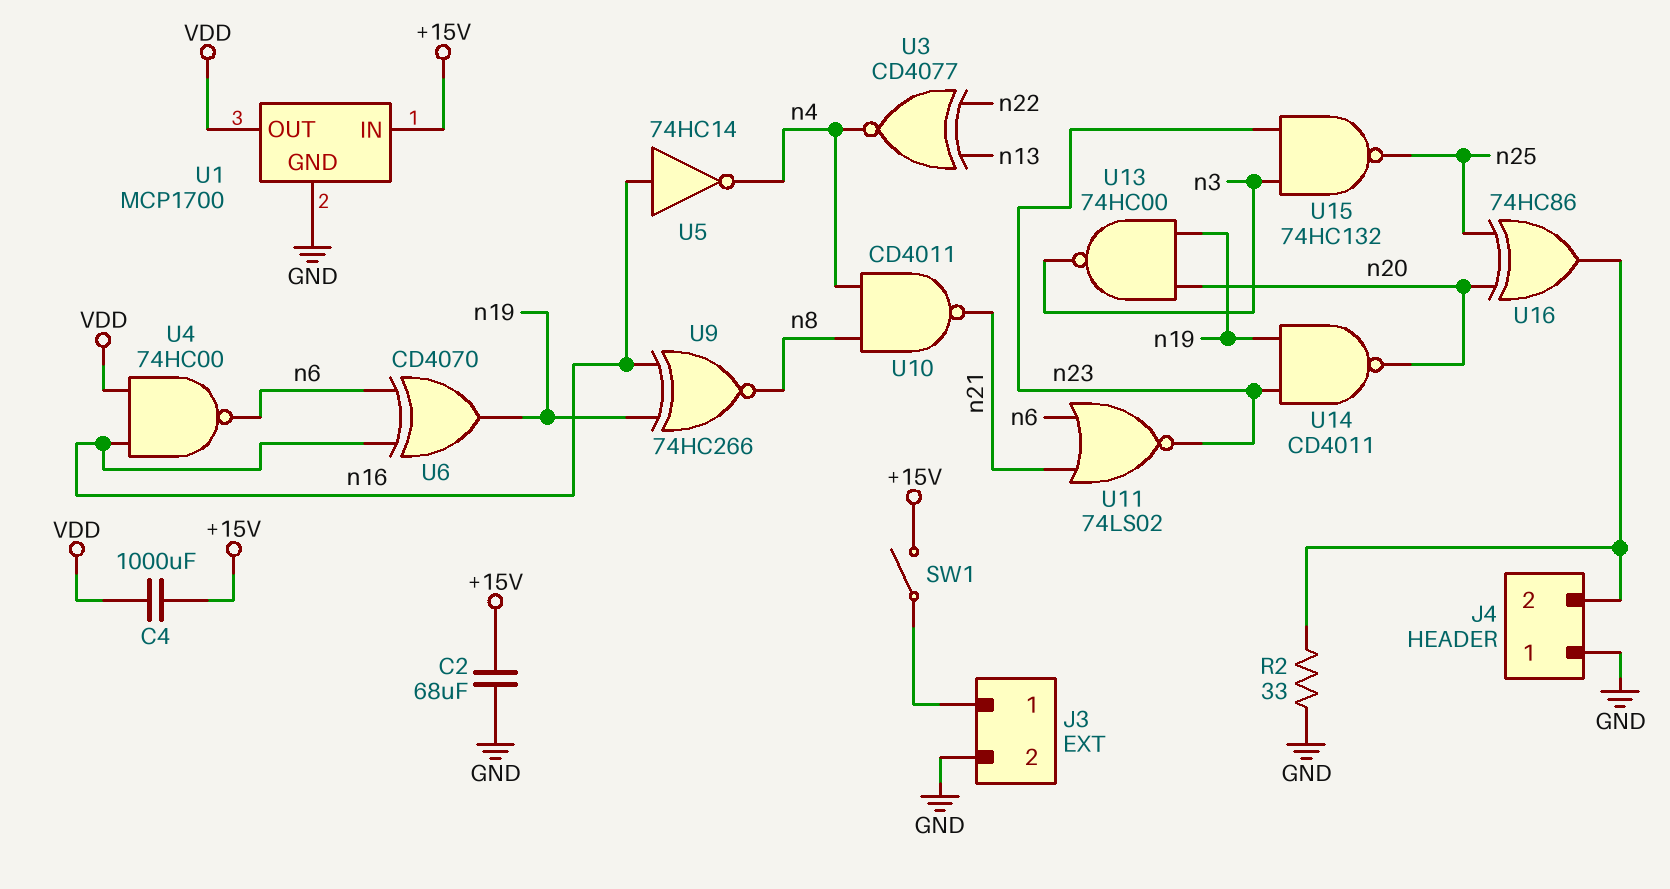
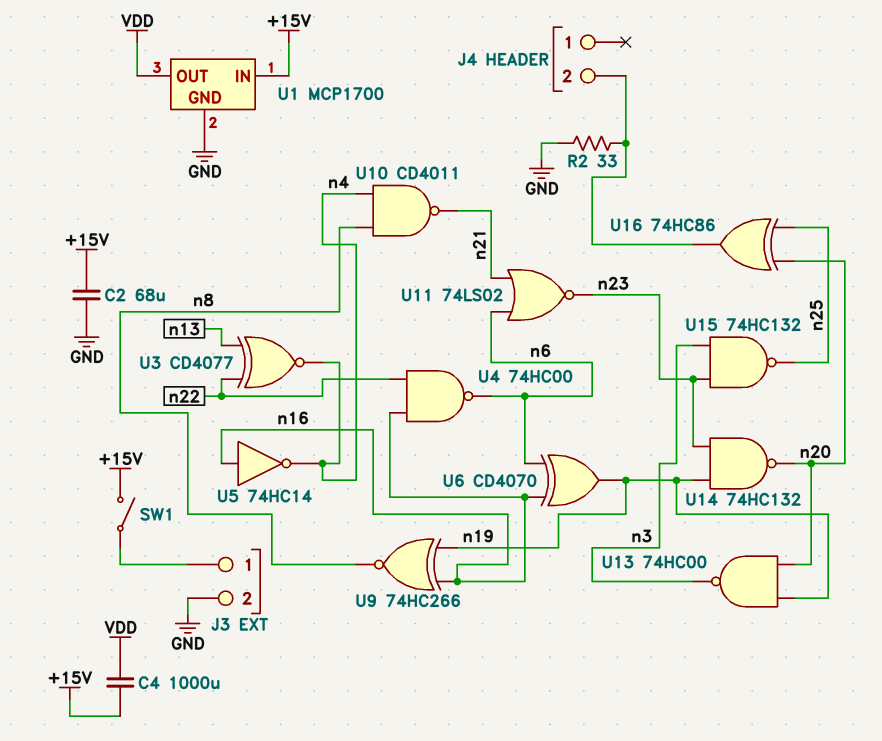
J4 pin 1: GND -> none
U4: NAND 74HC00 (in VDD, in n16, out n6) -> NAND 74HC00 (in n16, in n22, out n6)
U14: NAND CD4011 (in n19, in n23, out n20) -> NAND 74HC132 (in n19, in n23, out n20)

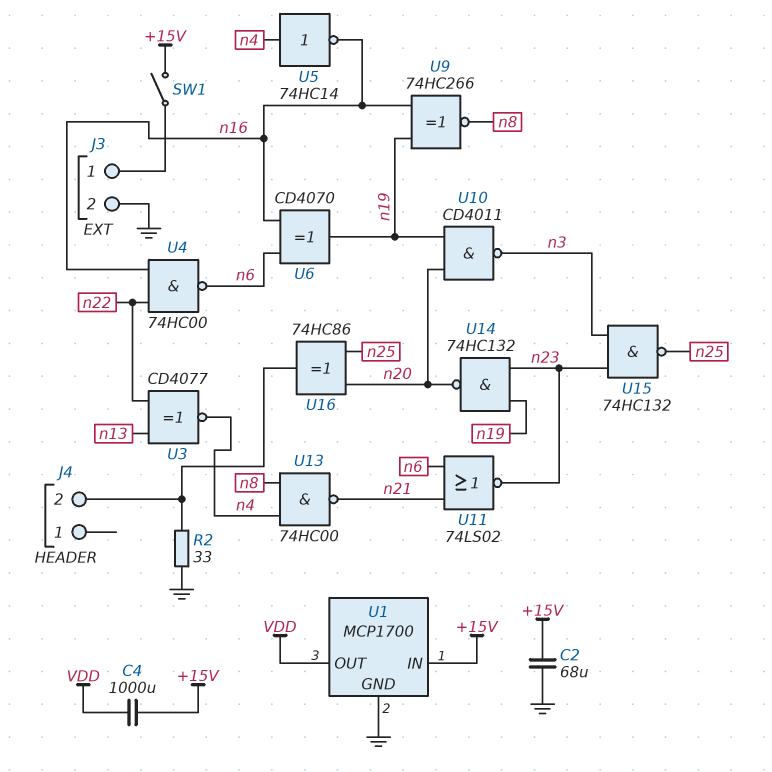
U5: NOT 74HC14 (in n16, out n4) -> NOT 74HC14 (in n4, out n16)
U10: NAND CD4011 (in n4, in n8, out n21) -> NAND CD4011 (in n19, in n20, out n3)
U13: NAND 74HC00 (in n19, in n20, out n3) -> NAND 74HC00 (in n4, in n8, out n21)

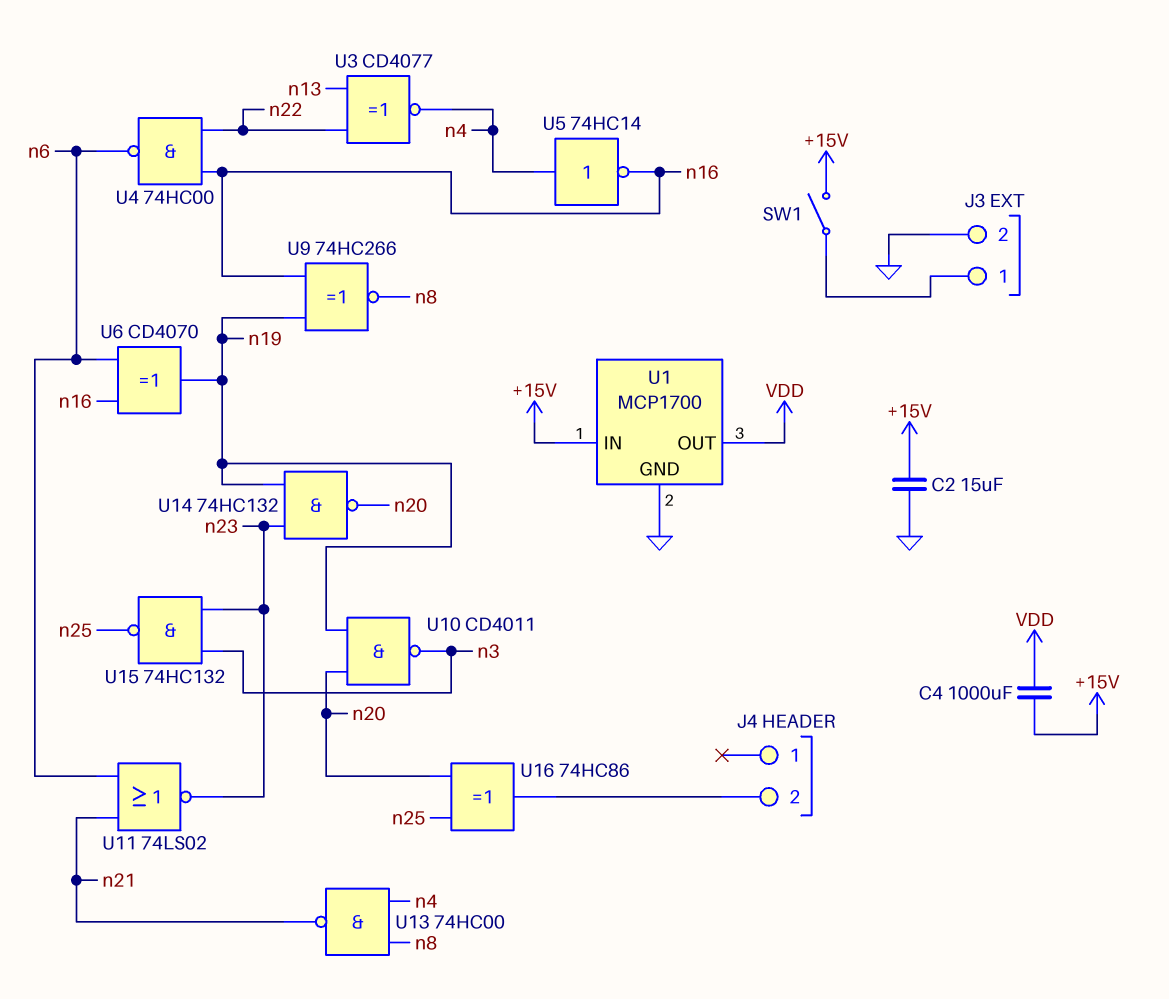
C2: 68uF (+15V, GND) -> 15uF (+15V, GND)
R2: 33 (GND, J4/2) -> none

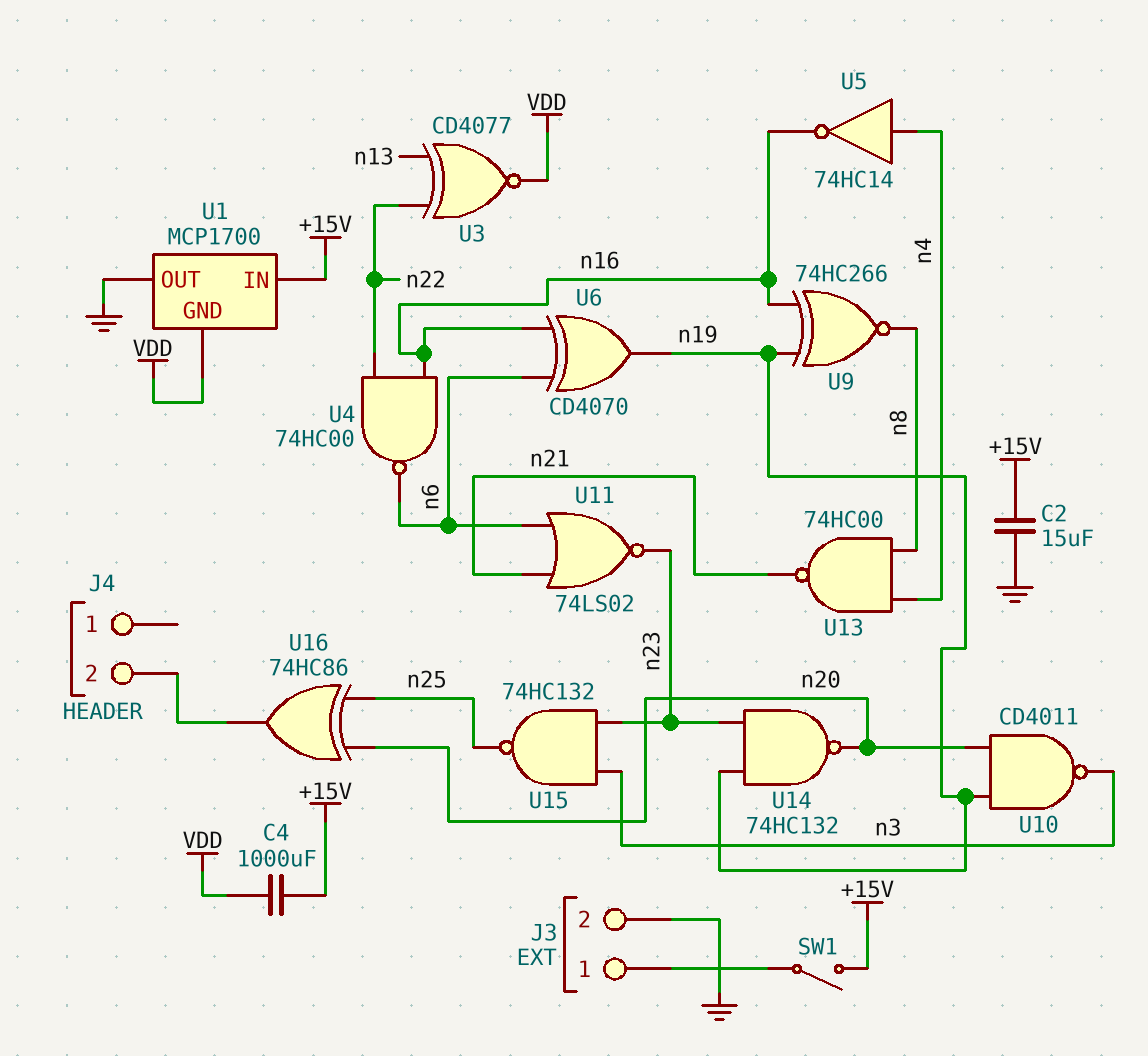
U1 pin GND: GND -> VDD
U1 pin OUT: VDD -> GND
U3: XNOR CD4077 (in n13, in n22, out n4) -> XNOR CD4077 (in n13, in n22, out VDD)

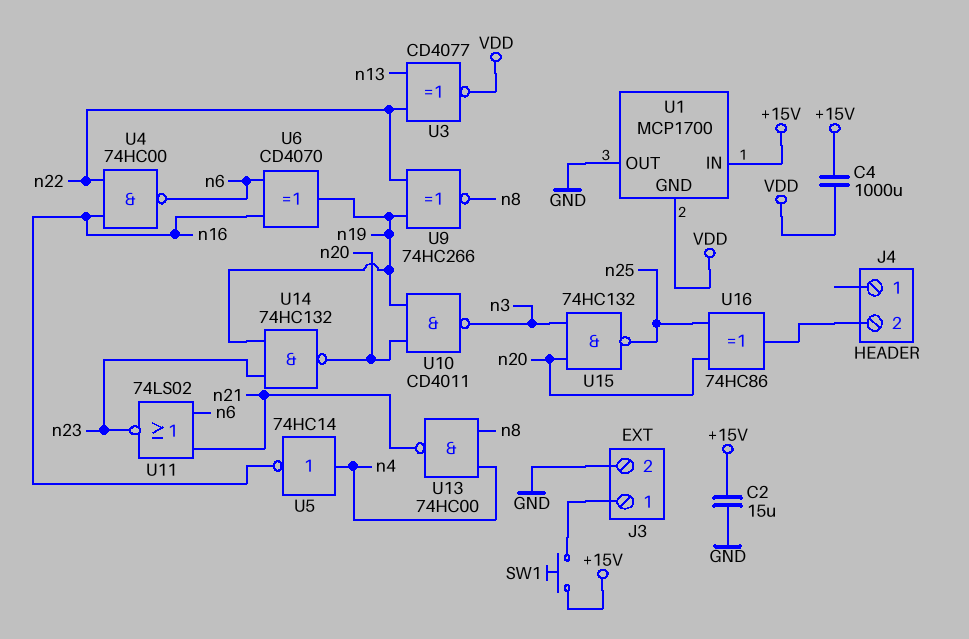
SW1: switch (+15V, J3/1) -> button (+15V, J3/1)
U9: XNOR 74HC266 (in n16, in n19, out n8) -> XNOR 74HC266 (in n19, in n22, out n8)
U15: NAND 74HC132 (in n3, in n23, out n25) -> NAND 74HC132 (in n3, in n20, out n25)

